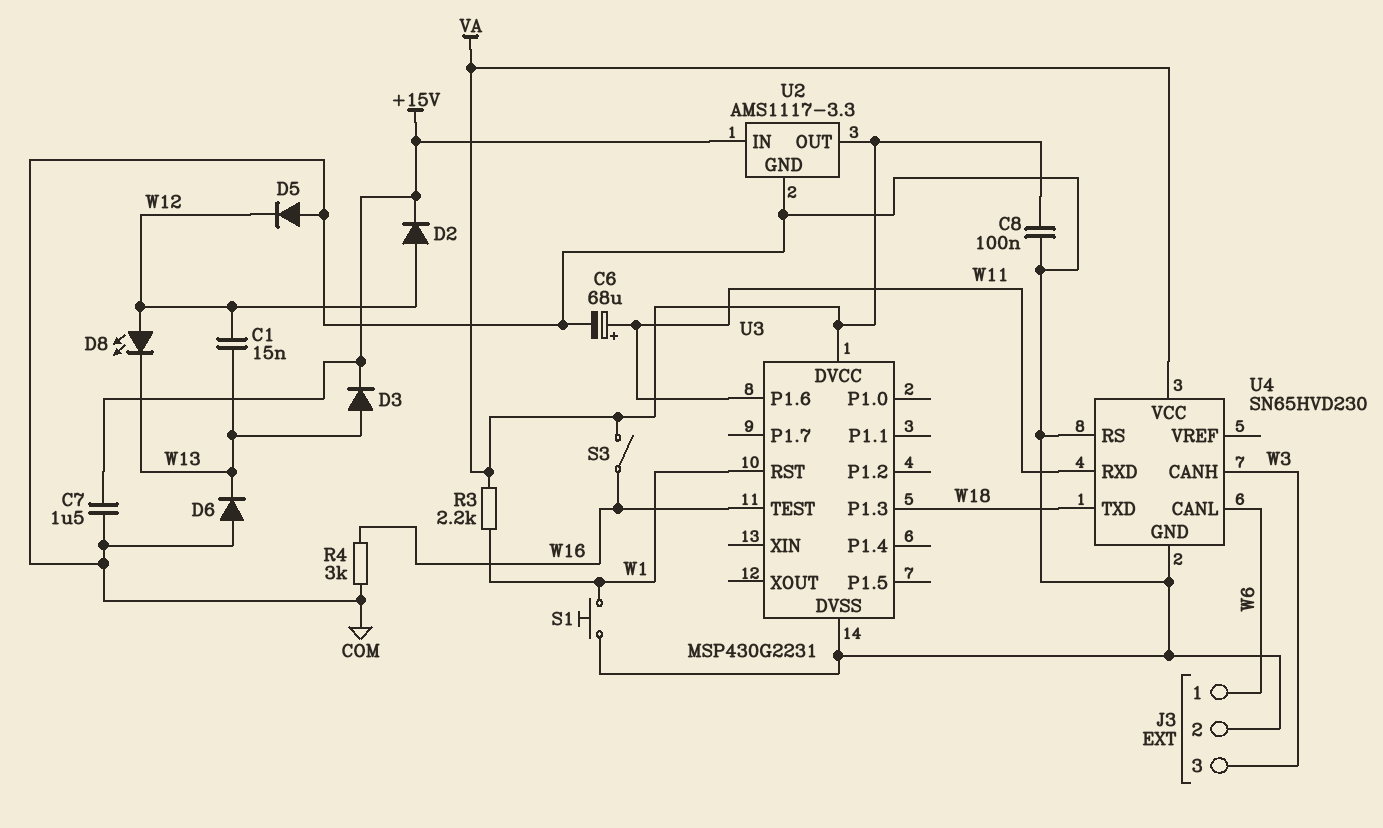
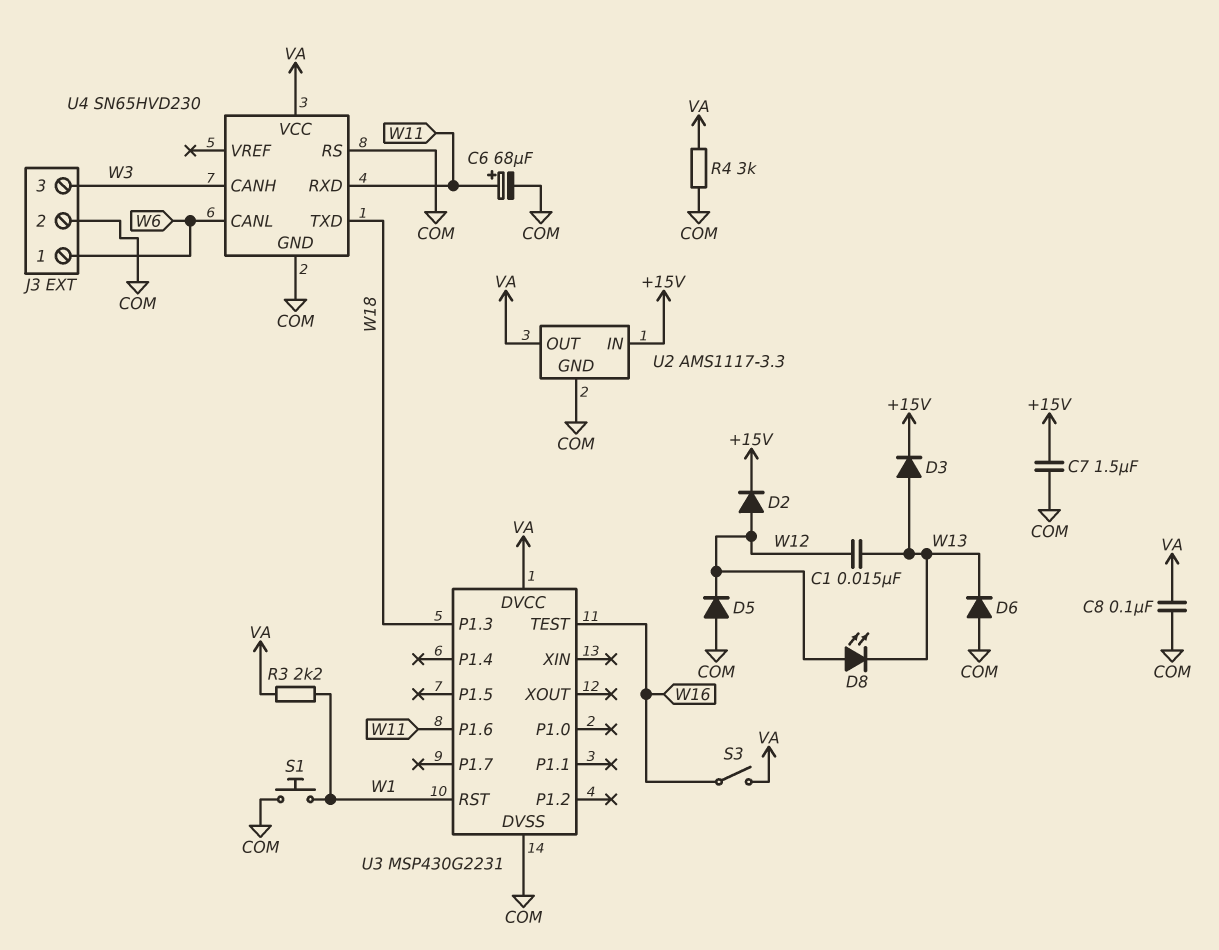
R4: 3k (COM, W16) -> 3k (COM, VA)

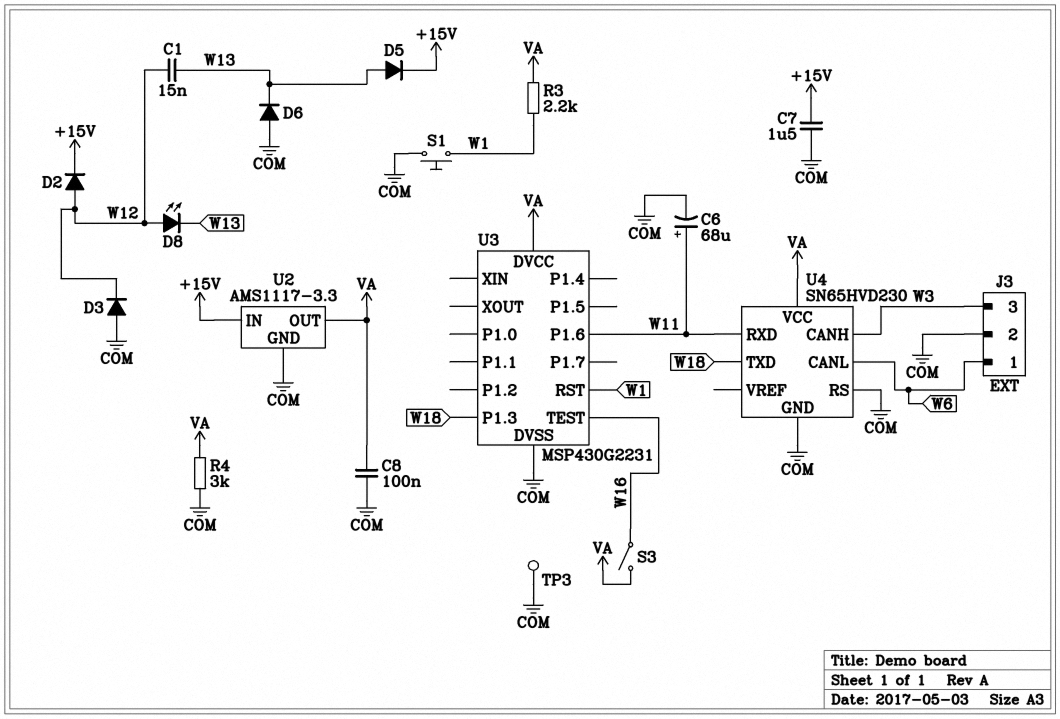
D3: diode (A W13, K +15V) -> diode (A COM, K W12)
D5: diode (A COM, K W12) -> diode (A W13, K +15V)
TP3: none -> test point (COM)

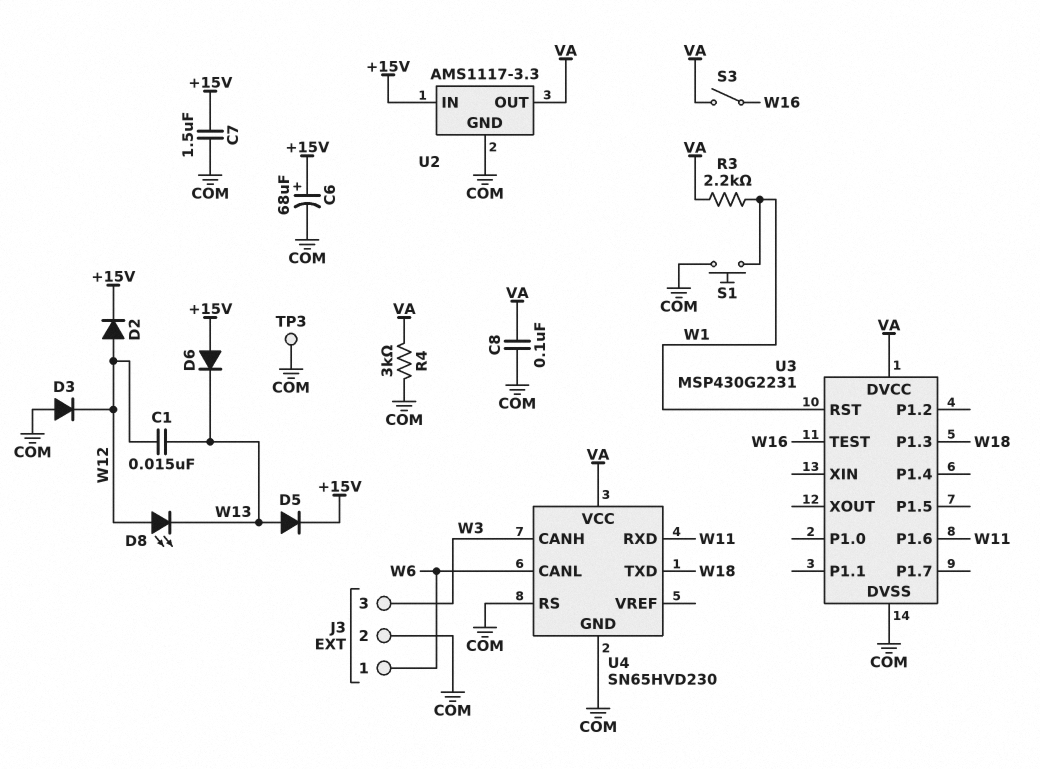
C6: 68uF (plus W11, minus COM) -> 68uF (plus +15V, minus COM)
D6: diode (A COM, K W13) -> diode (A +15V, K W13)

